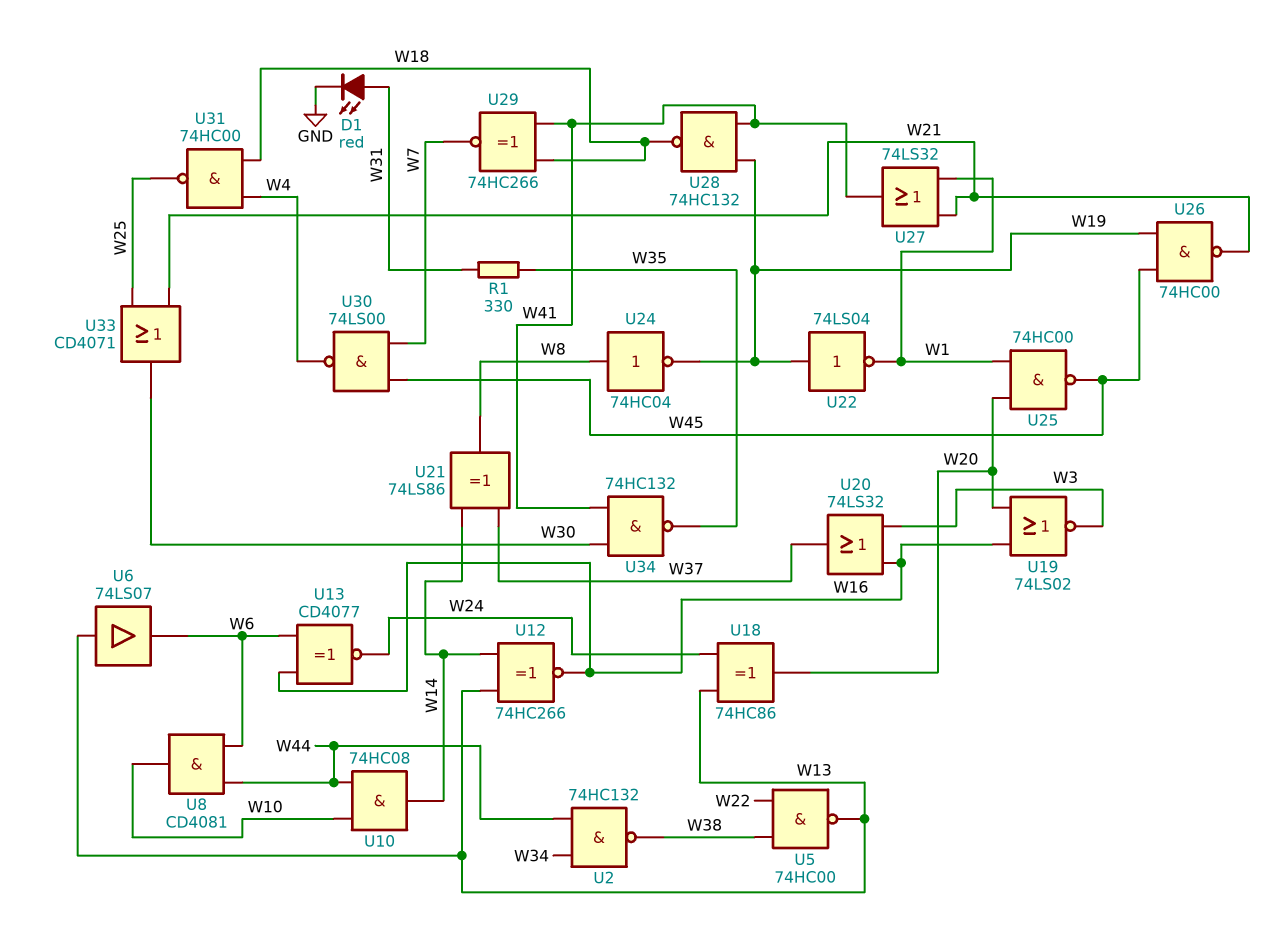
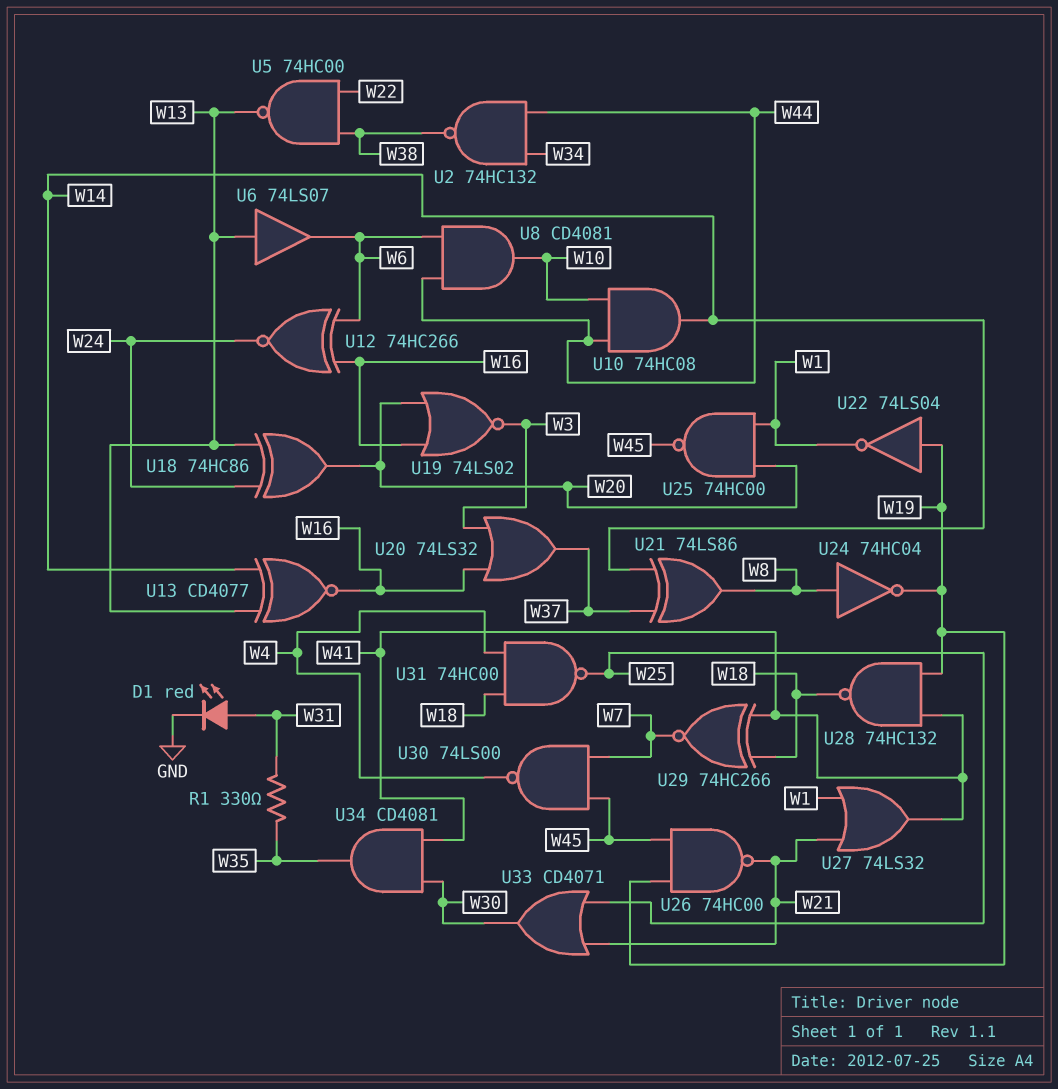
U12: XNOR 74HC266 (in W13, in W14, out W16) -> XNOR 74HC266 (in W6, in W16, out W24)
U13: XNOR CD4077 (in W6, in W16, out W24) -> XNOR CD4077 (in W13, in W14, out W16)
U34: NAND 74HC132 (in W30, in W41, out W35) -> AND CD4081 (in W30, in W41, out W35)

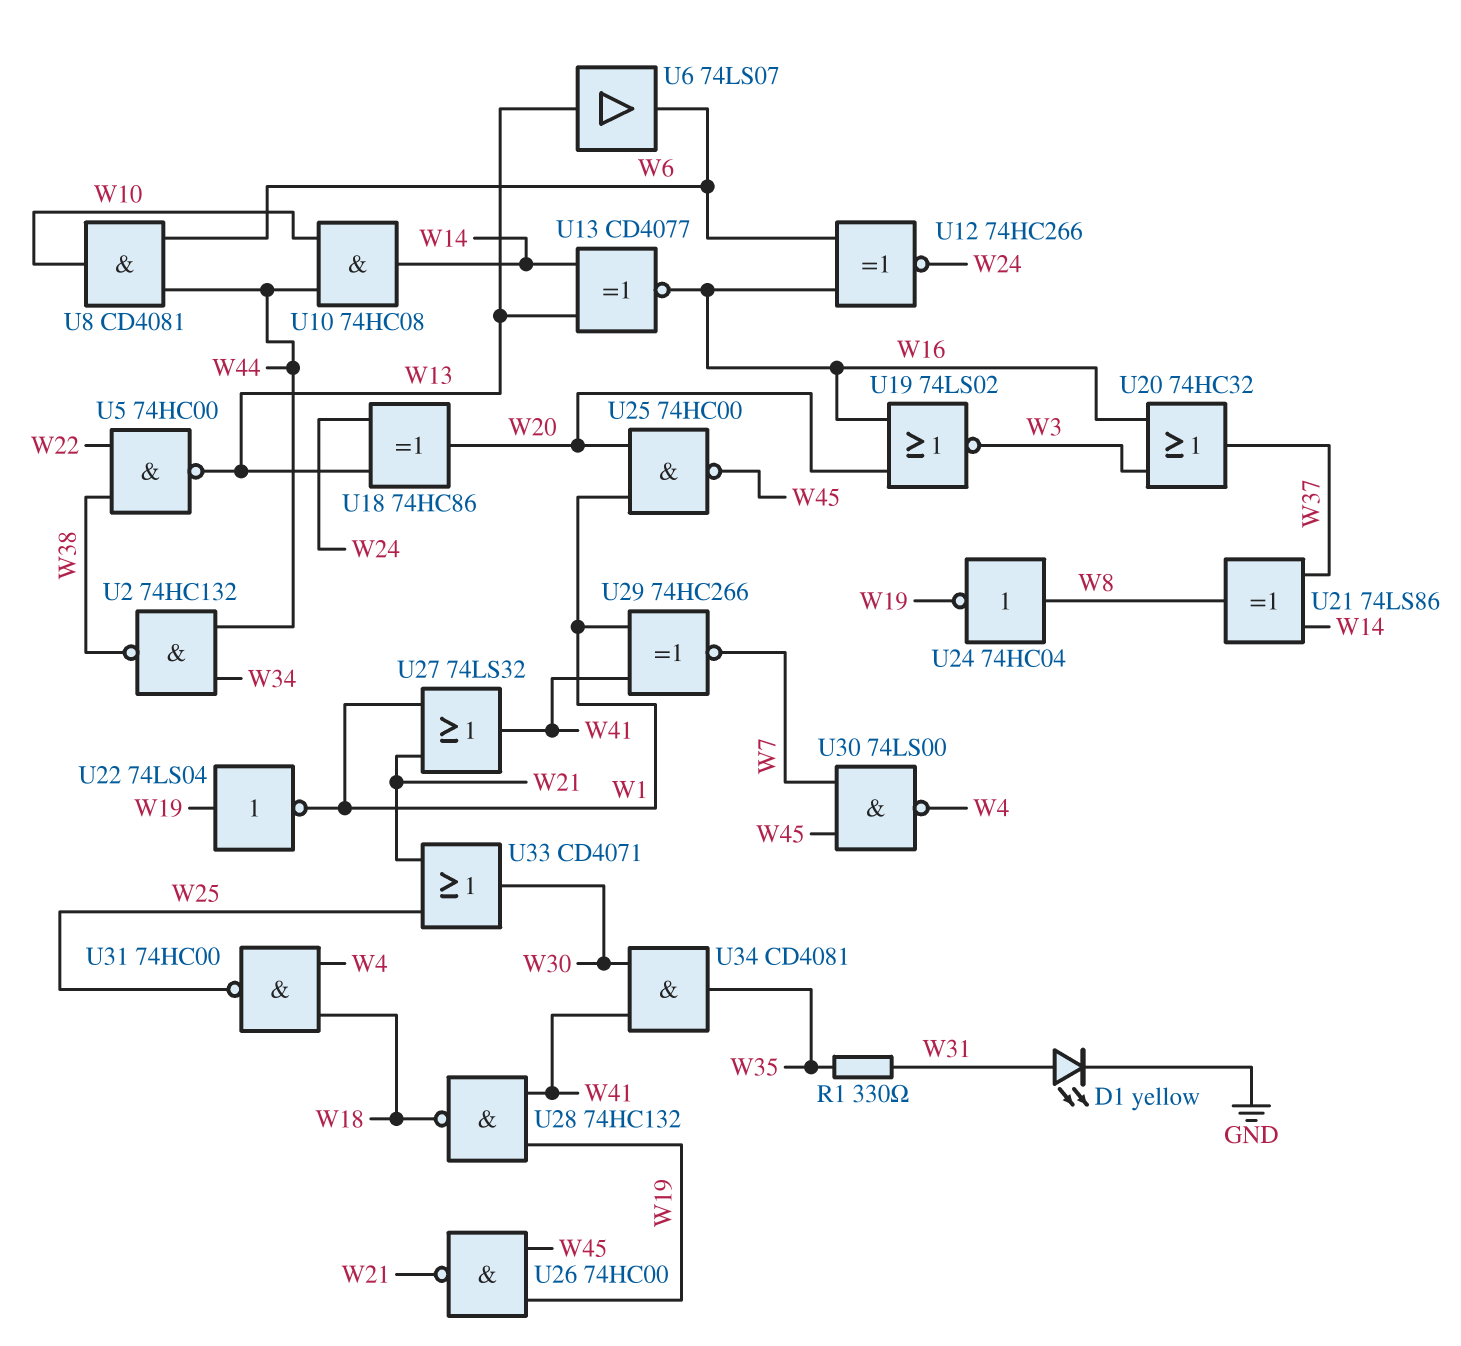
D1: LED red (A W31, K GND) -> LED yellow (A W31, K GND)
U20: OR 74LS32 (in W3, in W16, out W37) -> OR 74HC32 (in W3, in W16, out W37)
U29: XNOR 74HC266 (in W18, in W41, out W7) -> XNOR 74HC266 (in W1, in W41, out W7)

